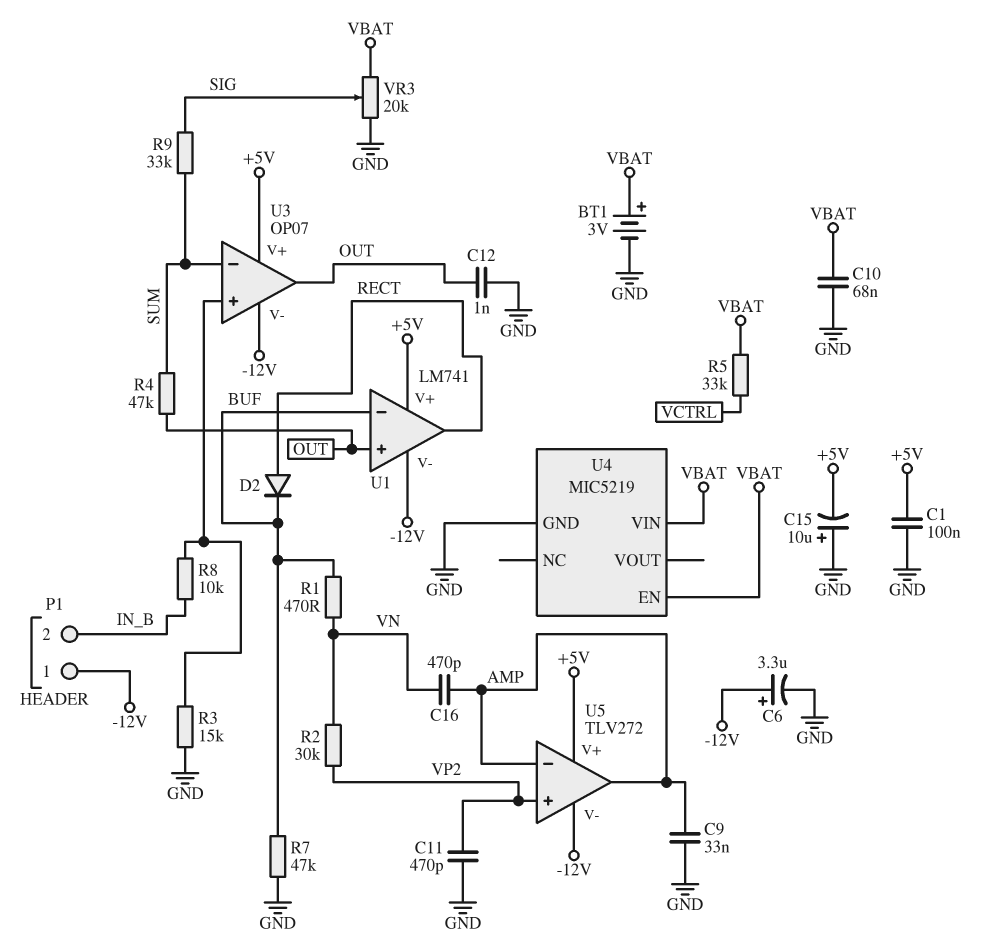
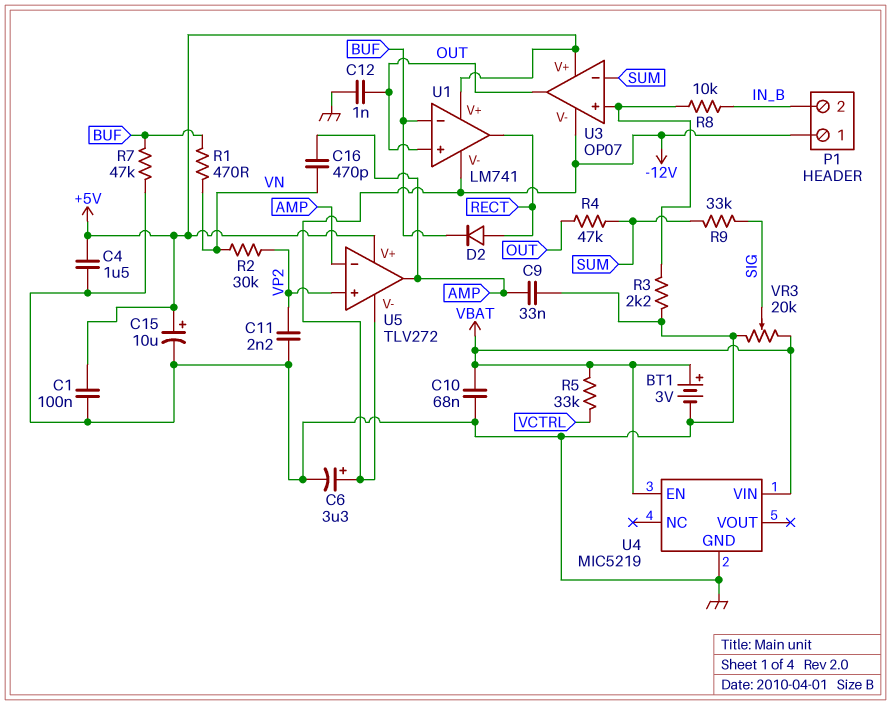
C4: none -> 1.5uF (+5V, GND)
C11: 470pF (GND, VP2) -> 2.2nF (GND, VP2)
C15: 10uF (plus GND, minus +5V) -> 10uF (plus +5V, minus GND)
R3: 15k (GND, U3/in+) -> 2.2k (GND, U3/in+)

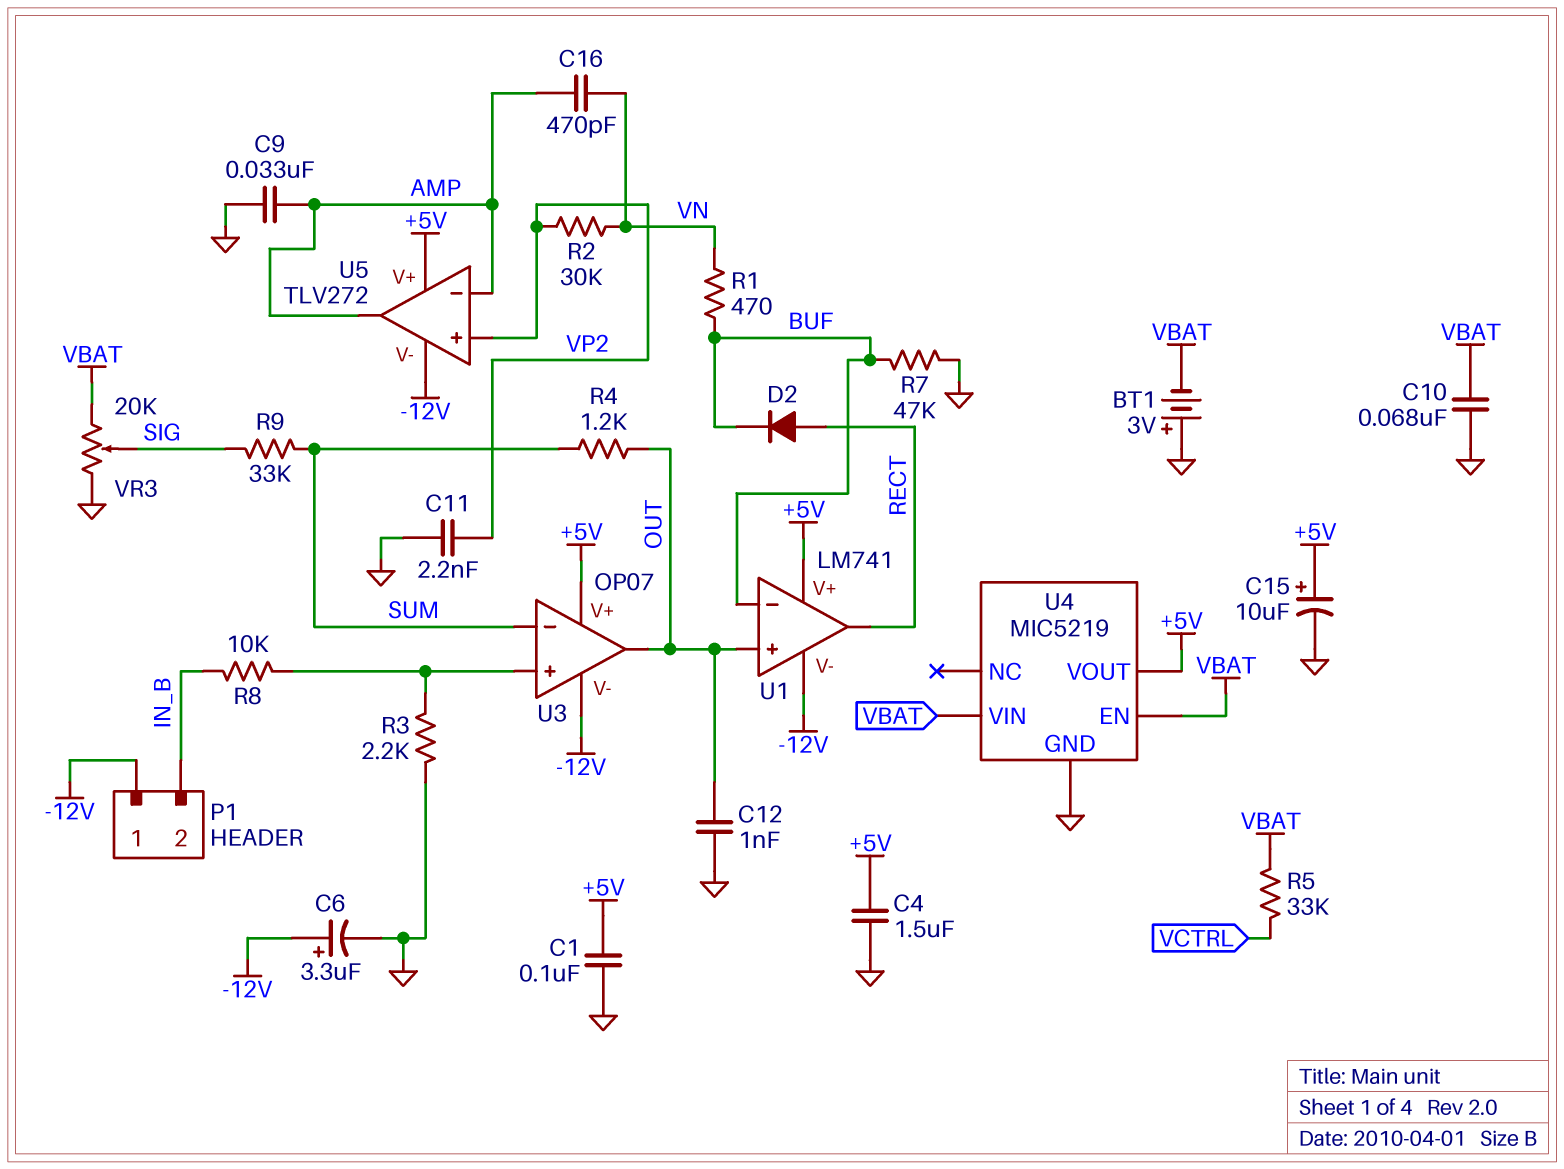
BT1: 3V (plus VBAT, minus GND) -> 3V (plus GND, minus VBAT)
R4: 47k (OUT, SUM) -> 1.2k (OUT, SUM)
U4 pin VOUT: none -> +5V

